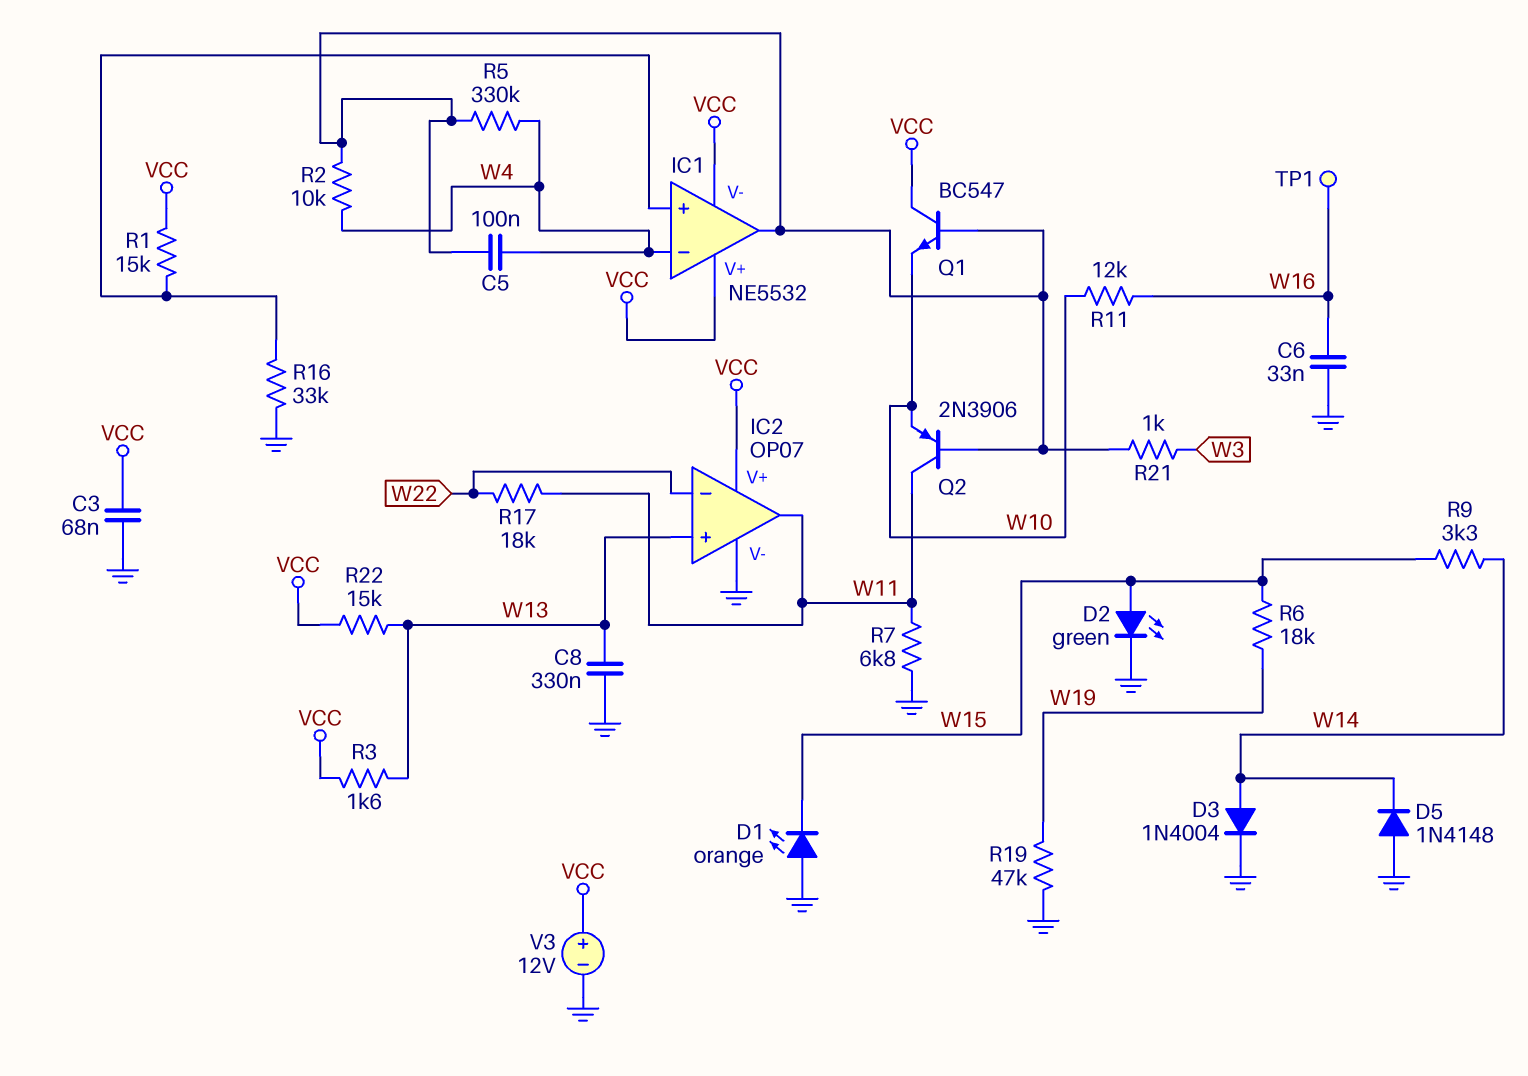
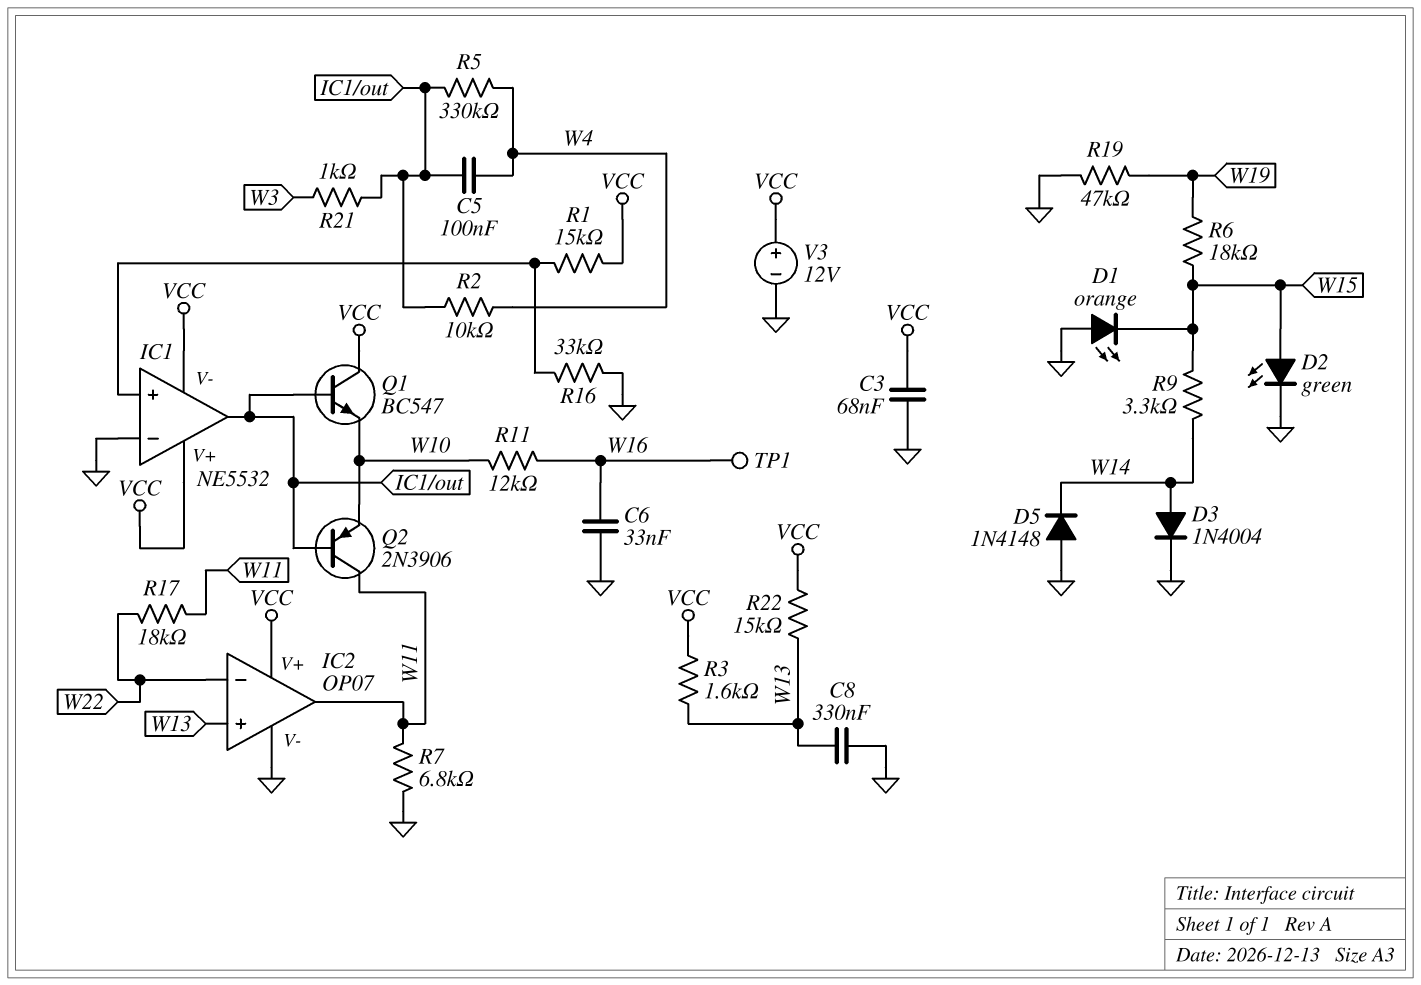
IC1 pin in-: W4 -> GND

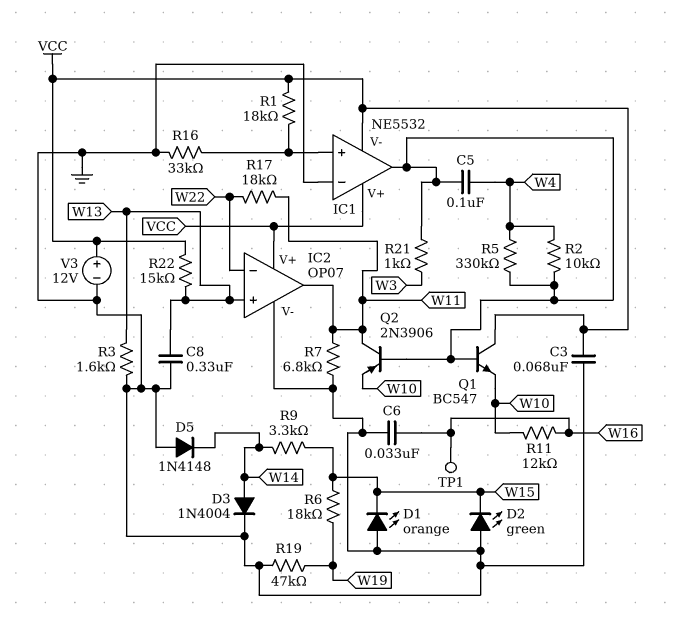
D2: LED green (A W15, K GND) -> LED green (A GND, K W15)
R1: 15k (IC1/in+, VCC) -> 18k (IC1/in+, VCC)
R3: 1.6k (VCC, W13) -> 1.6k (GND, W13)

